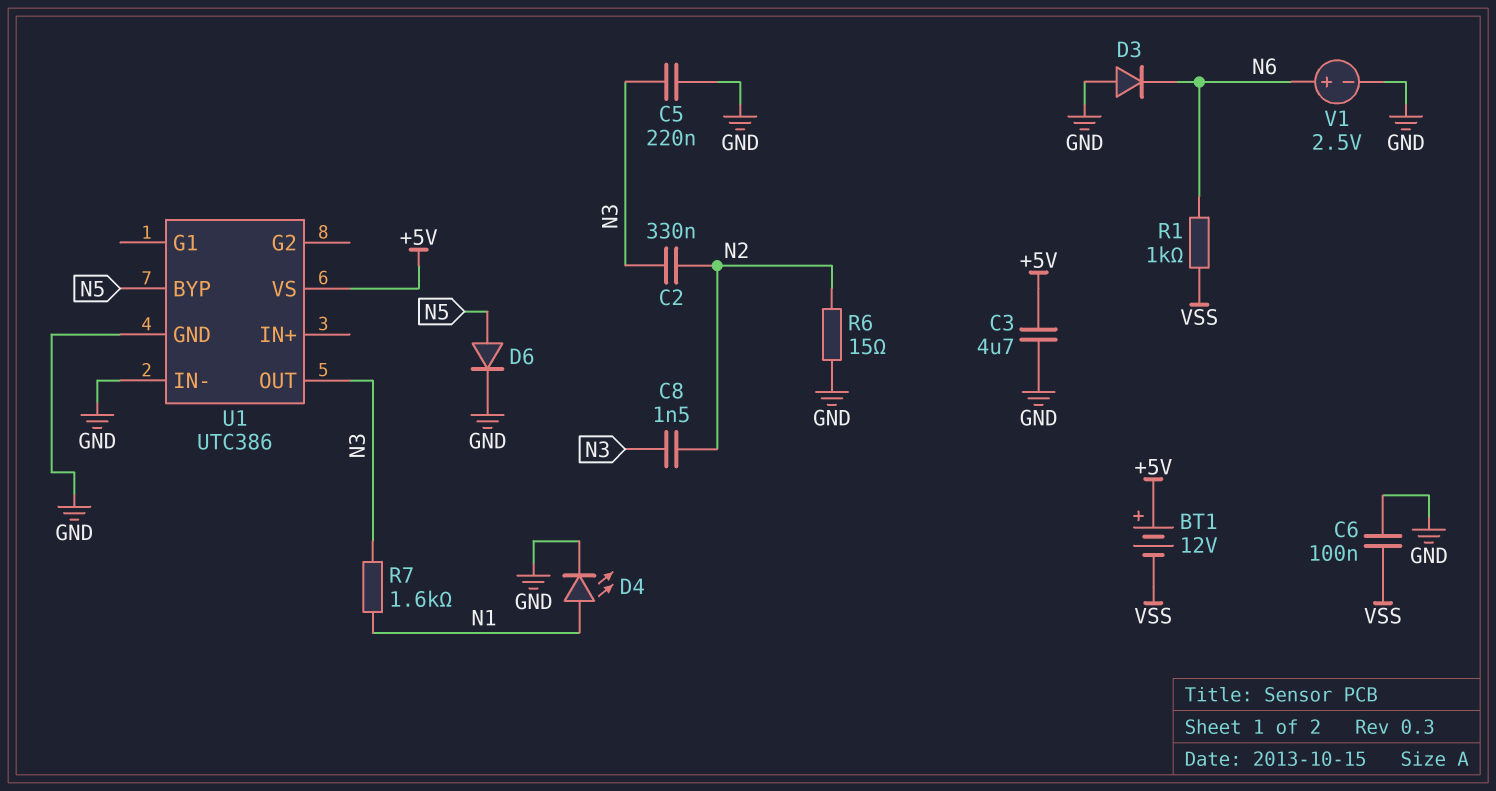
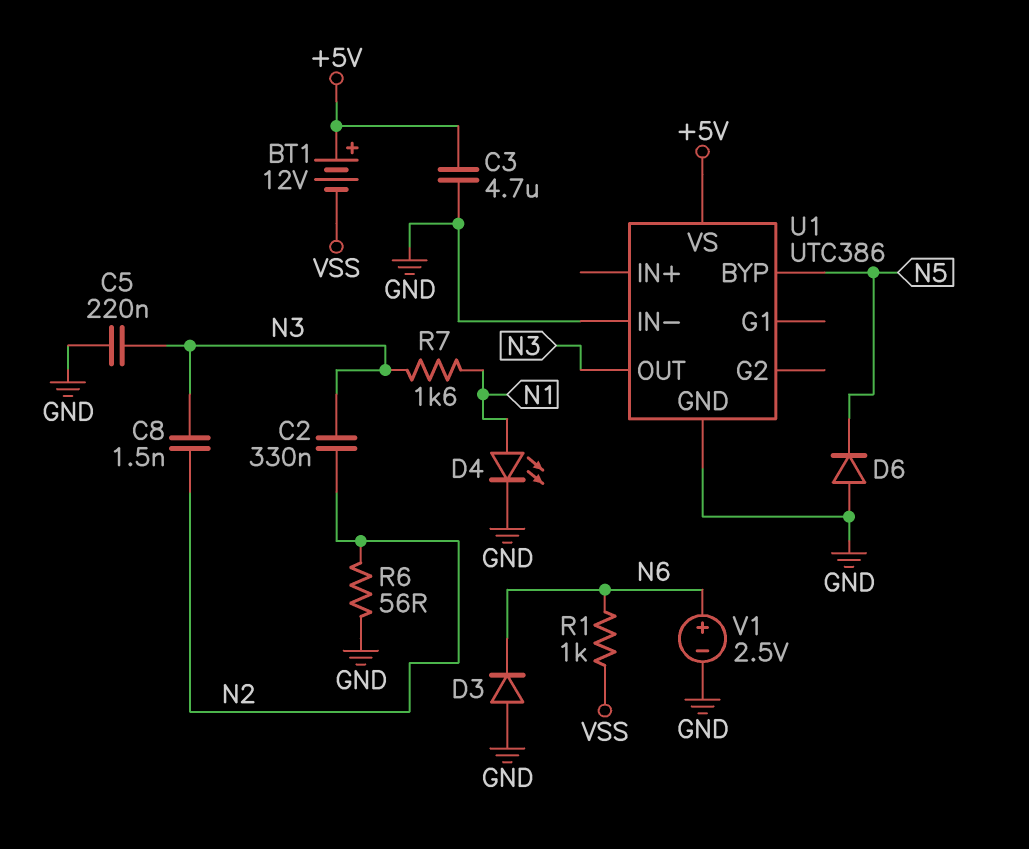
C6: 100nF (GND, VSS) -> none
D6: diode (A N5, K GND) -> diode (A GND, K N5)
R6: 15 (GND, N2) -> 56 (GND, N2)

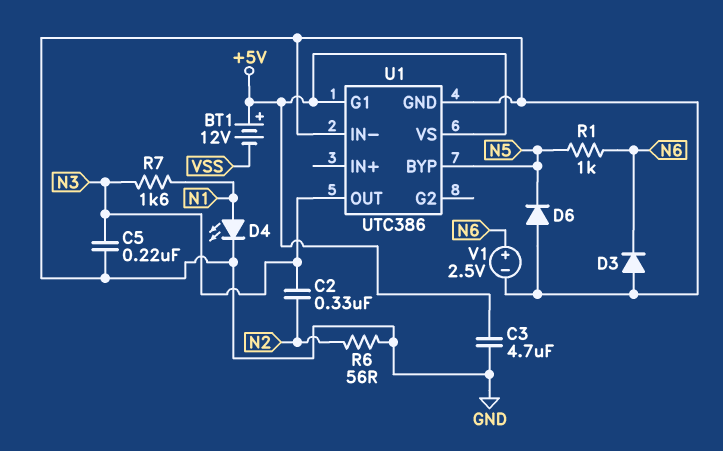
C8: 1.5nF (N2, N3) -> none
R1: 1k (N6, VSS) -> 1k (N5, N6)
U1 pin G1: none -> +5V

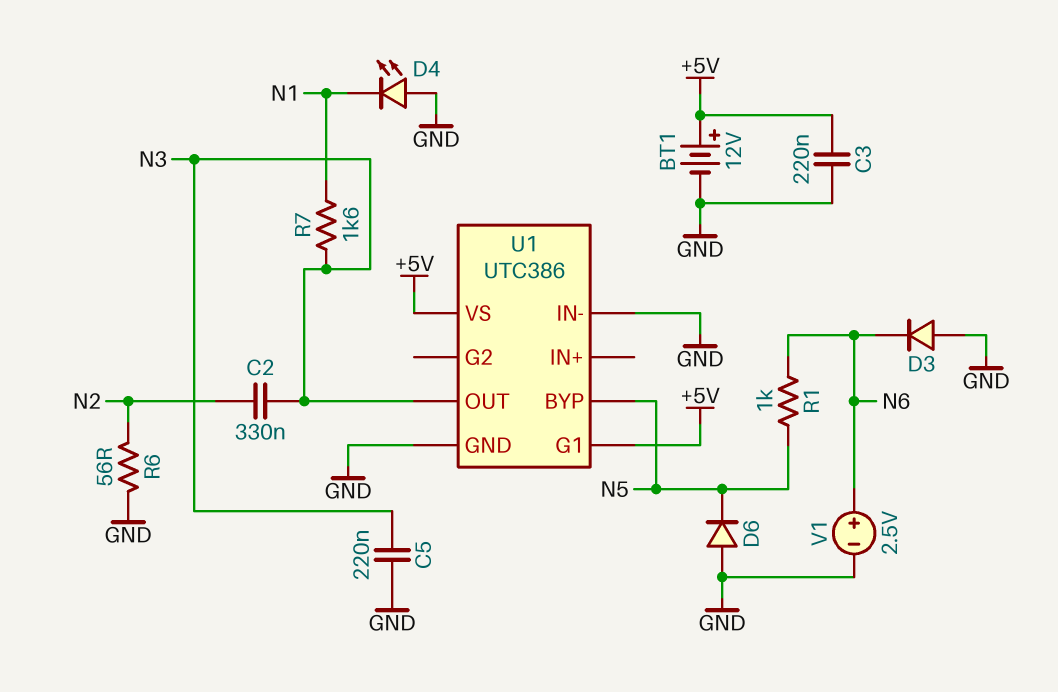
BT1: 12V (plus +5V, minus VSS) -> 12V (plus +5V, minus GND)
C3: 4.7uF (+5V, GND) -> 220nF (+5V, GND)
D4: LED (A N1, K GND) -> LED (A GND, K N1)

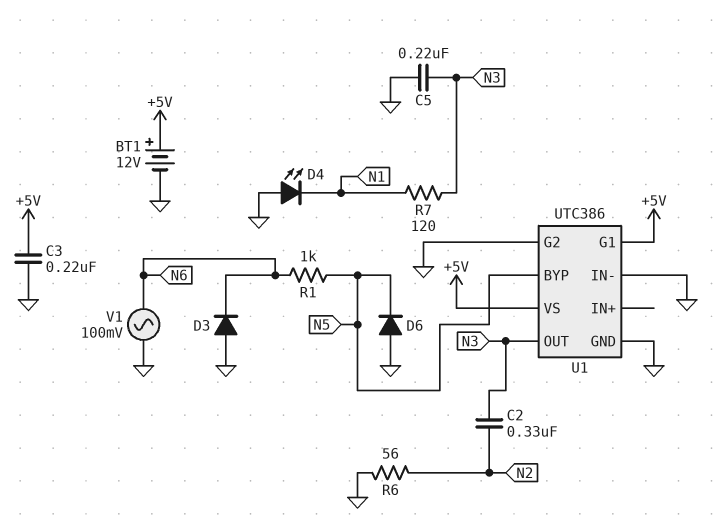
R7: 1.6k (N1, N3) -> 120 (N1, N3)
U1 pin G2: none -> GND
V1: 2.5V (plus N6, minus GND) -> AC 100mV (GND, N6)

